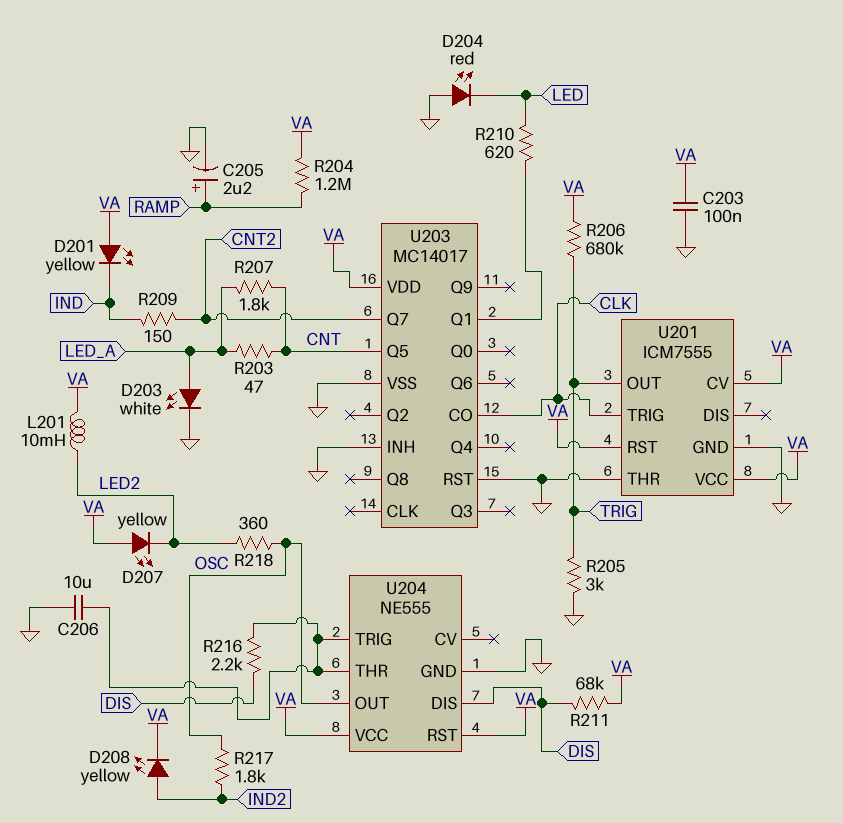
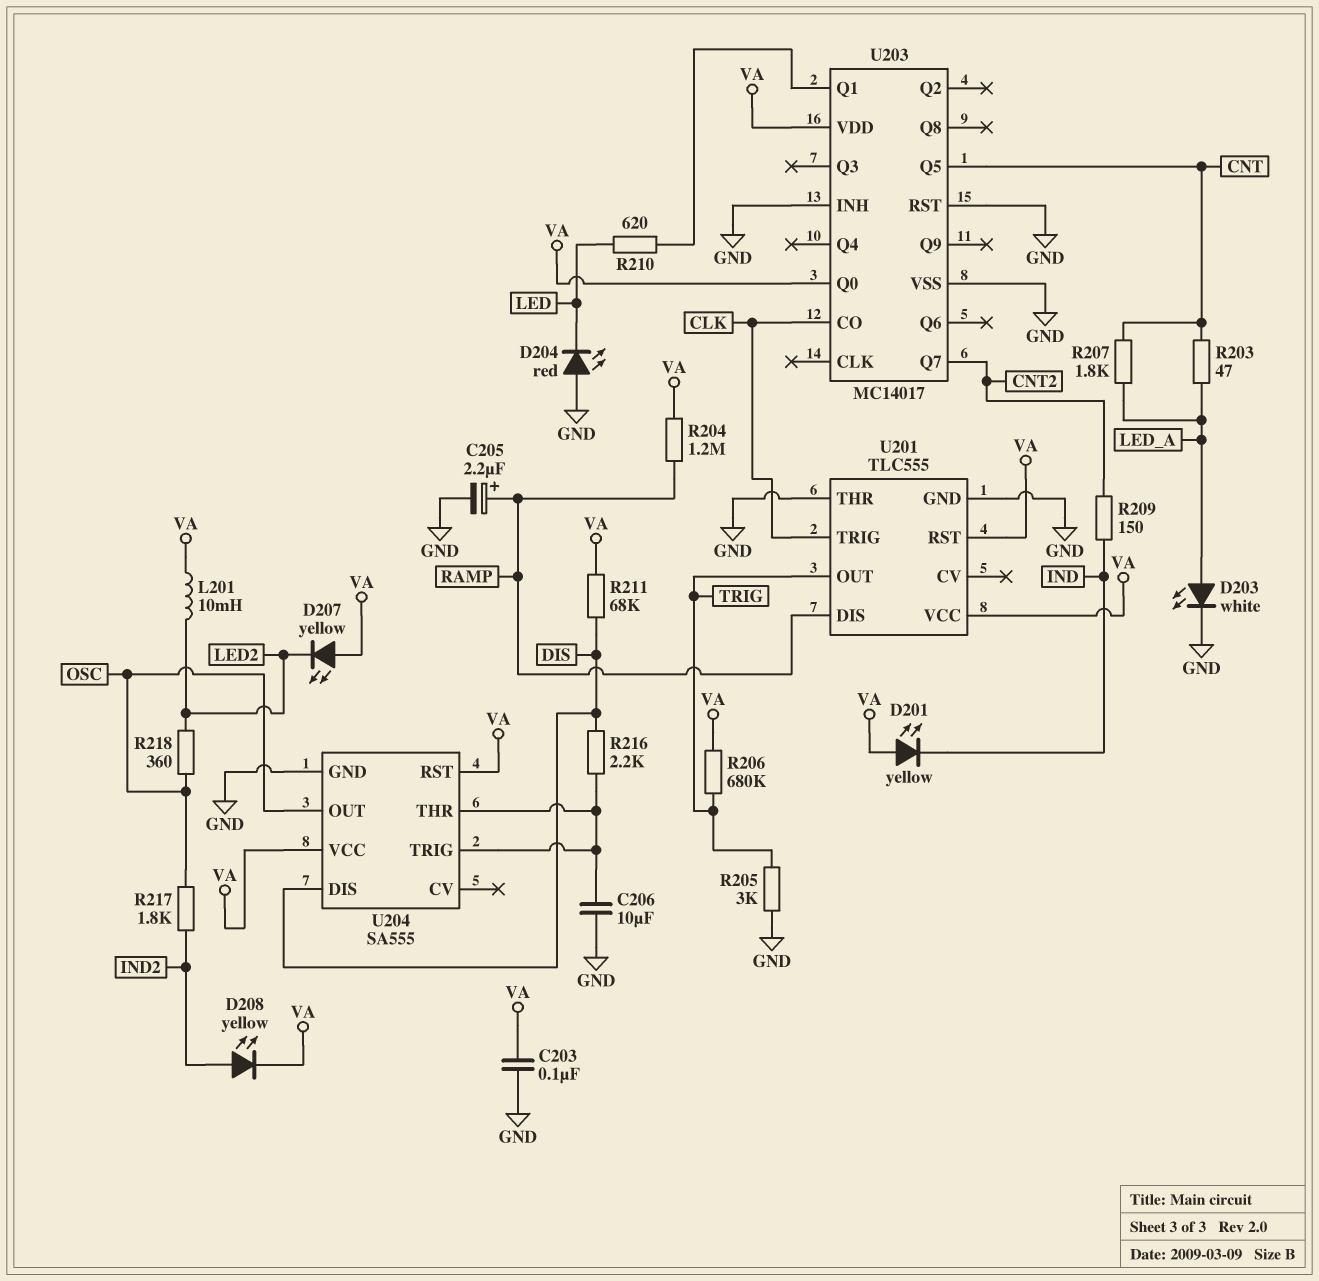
U201: ICM7555 -> TLC555
U201 pin CV: VA -> none
U201 pin DIS: none -> RAMP
U203 pin Q0: none -> VA
U204: NE555 -> SA555

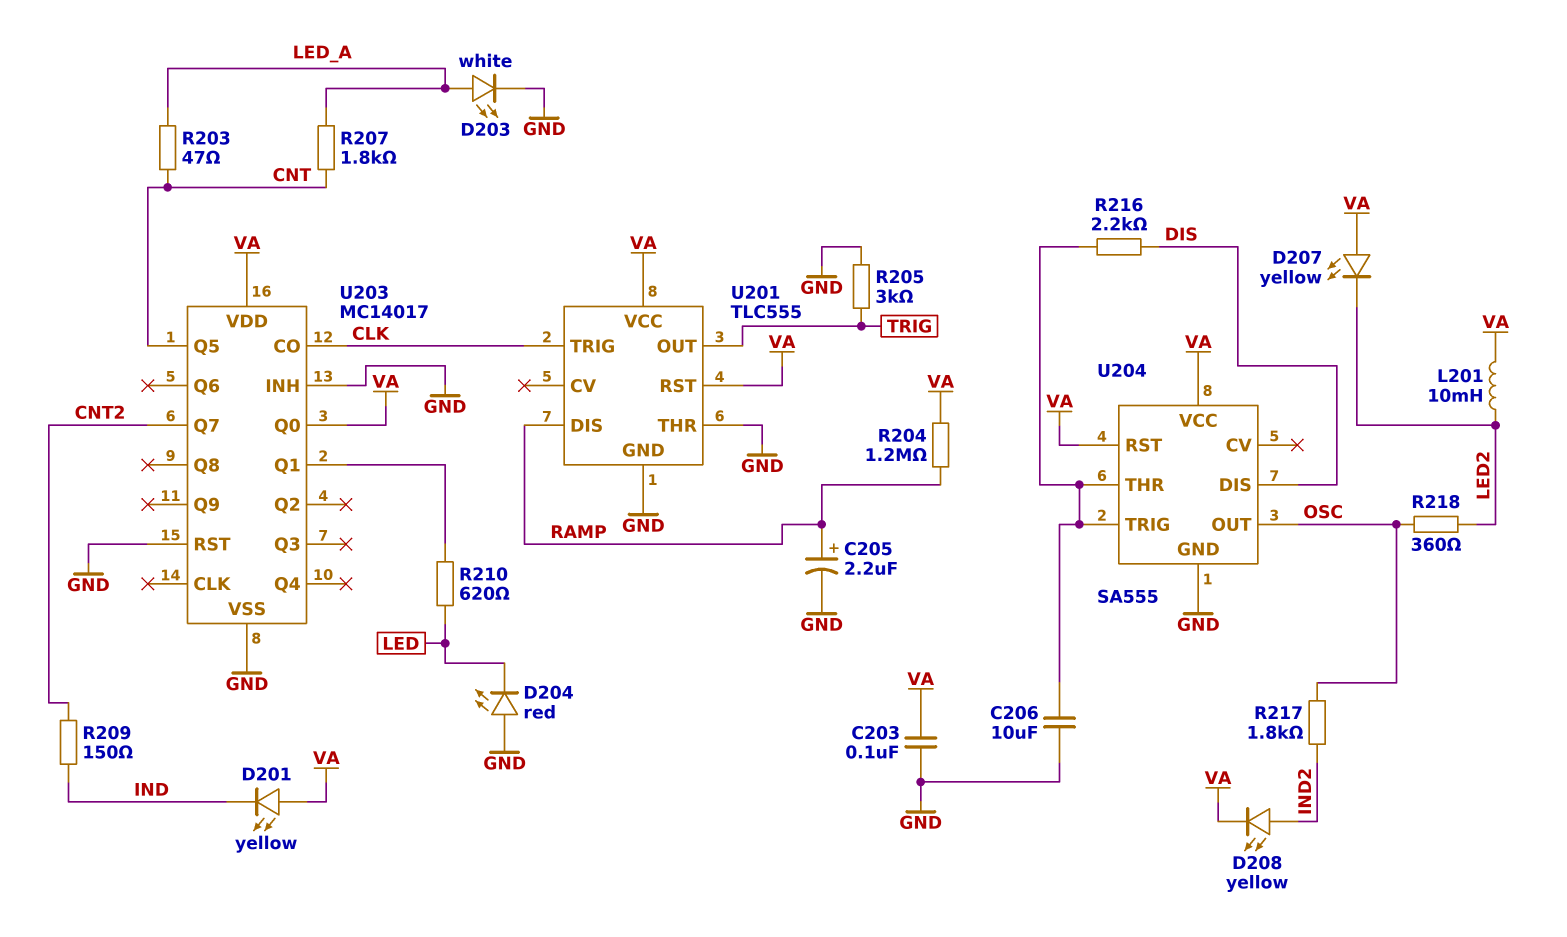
R206: 680k (TRIG, VA) -> none
R211: 68k (DIS, VA) -> none

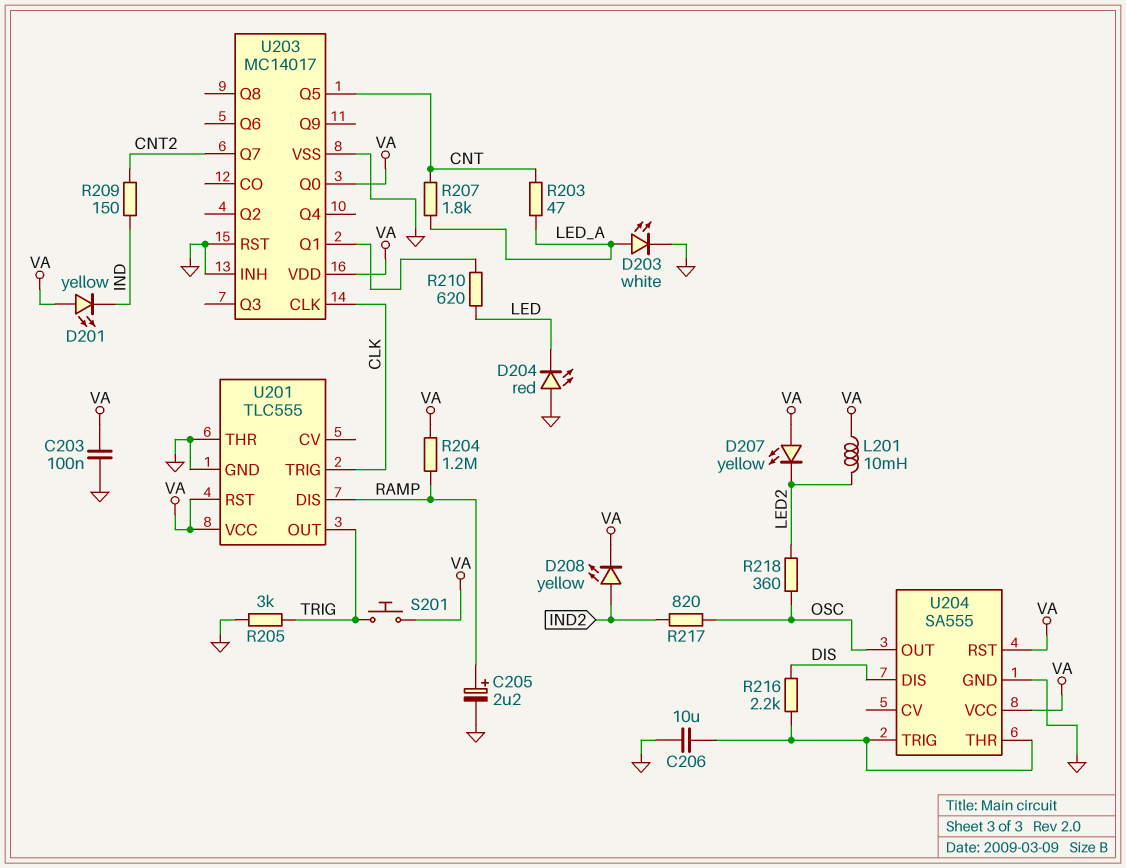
R217: 1.8k (IND2, OSC) -> 820 (IND2, OSC)
S201: none -> button (TRIG, VA)
U203 pin CLK: none -> CLK
U203 pin CO: CLK -> none

